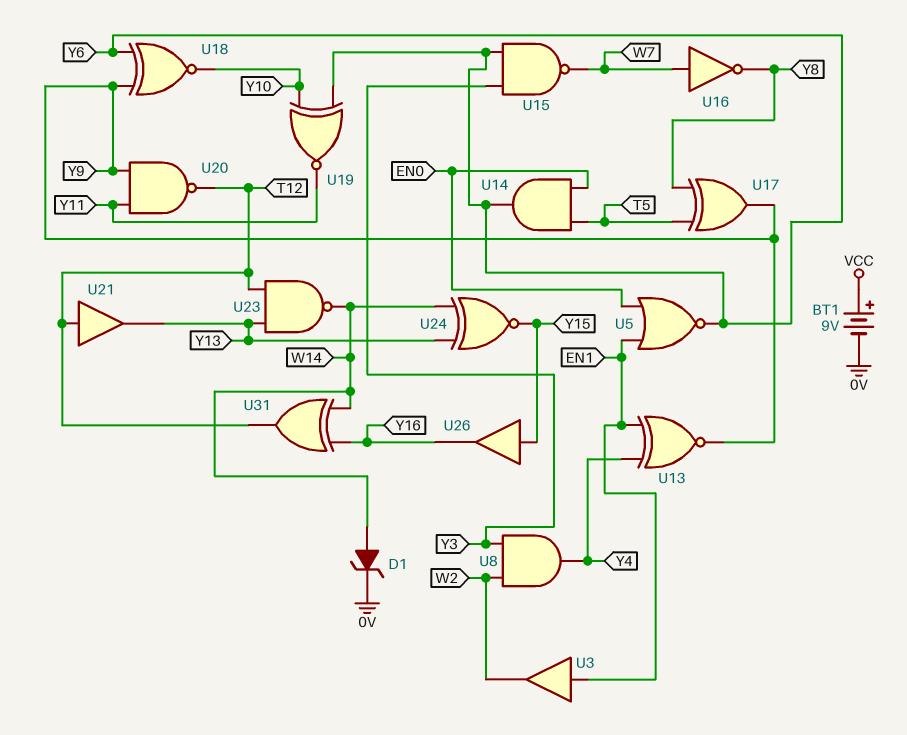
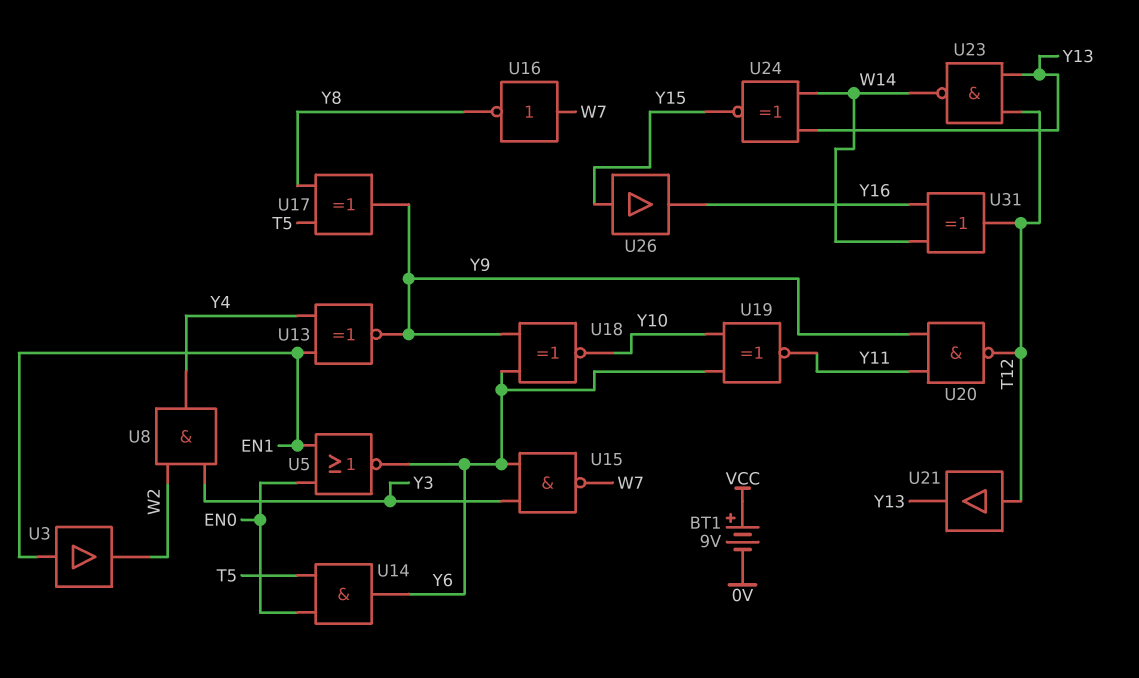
D1: zener (A W14, K 0V) -> none

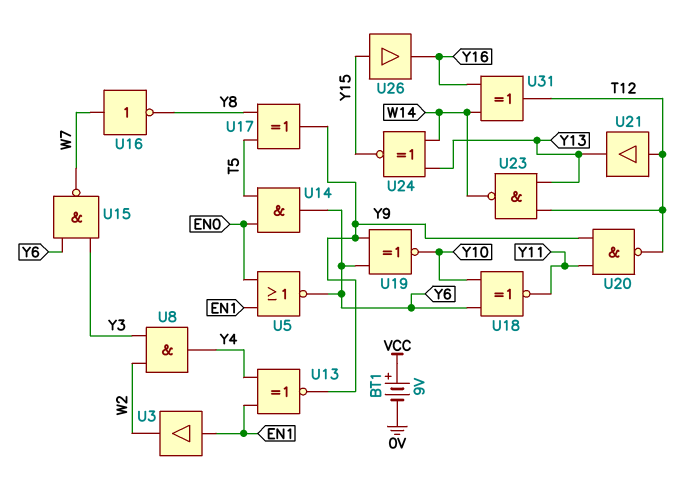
U18: XNOR (in Y6, in Y9, out Y10) -> XNOR (in Y6, in Y10, out Y11)
U19: XNOR (in Y6, in Y10, out Y11) -> XNOR (in Y6, in Y9, out Y10)

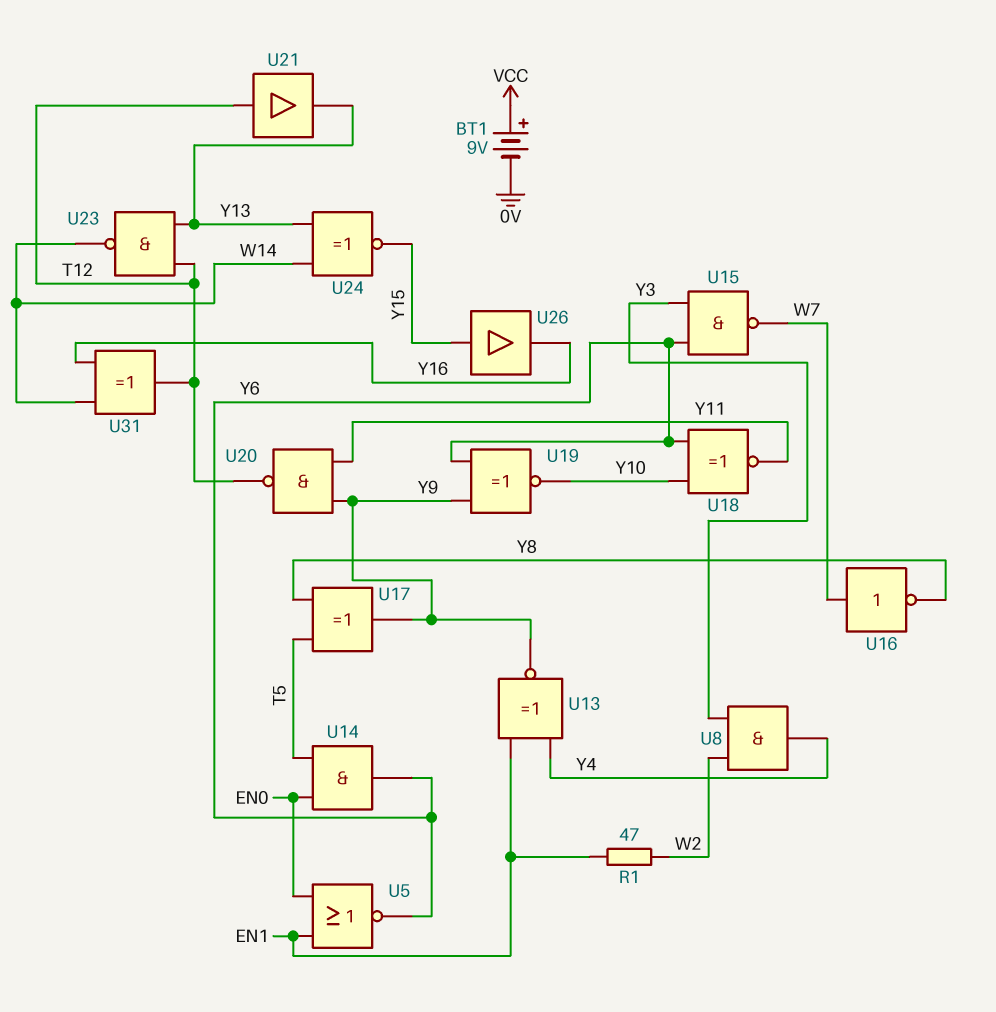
R1: none -> 47 (EN1, W2)
U3: buffer (in EN1, out W2) -> none

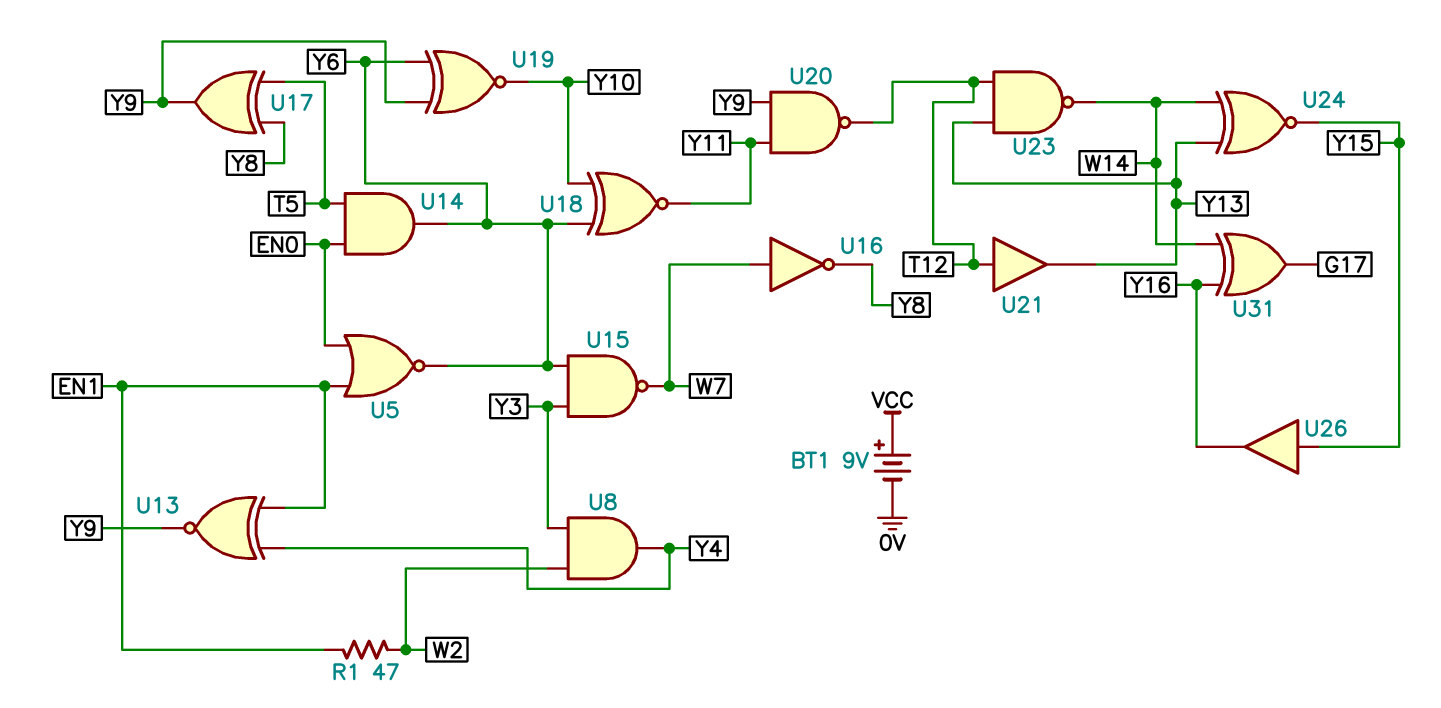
U31: XOR (in W14, in Y16, out T12) -> XOR (in W14, in Y16, out G17)

